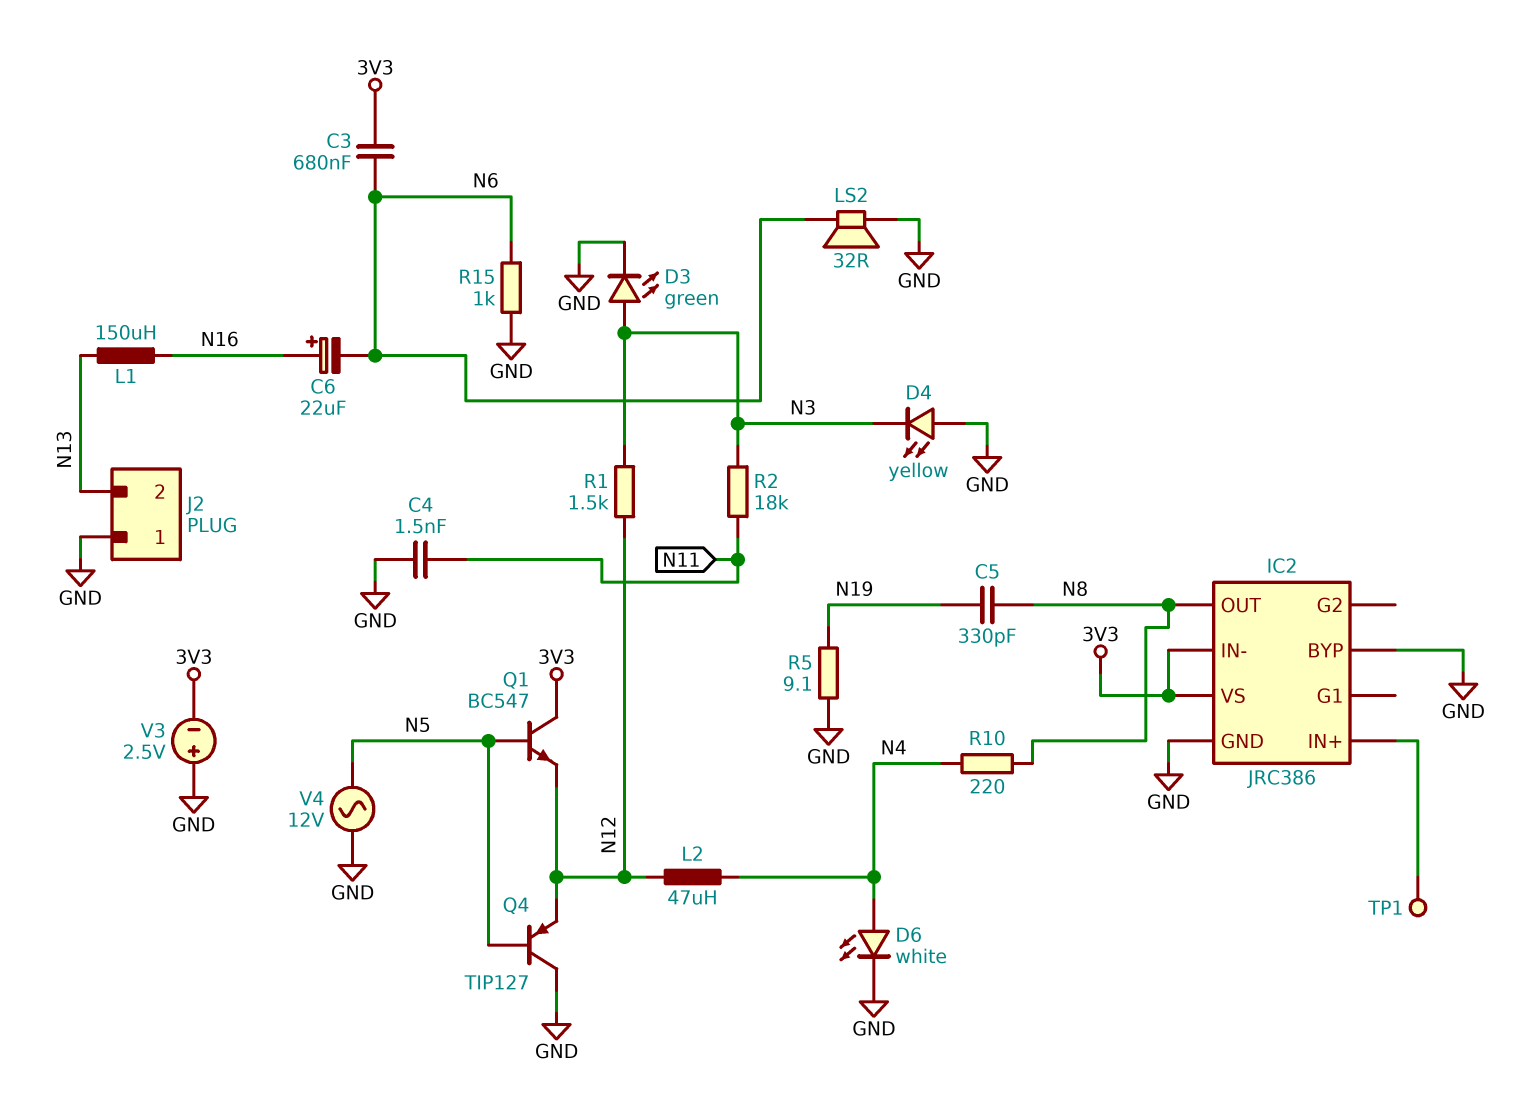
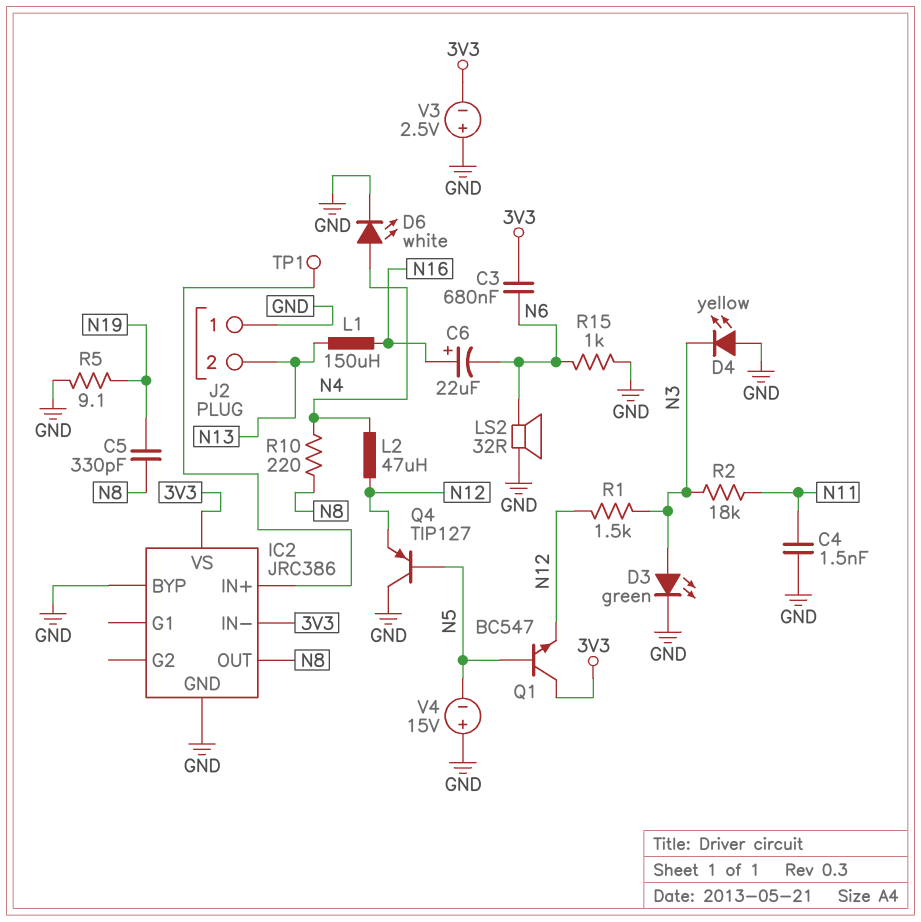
V4: AC 12V (GND, N5) -> 15V (plus GND, minus N5)

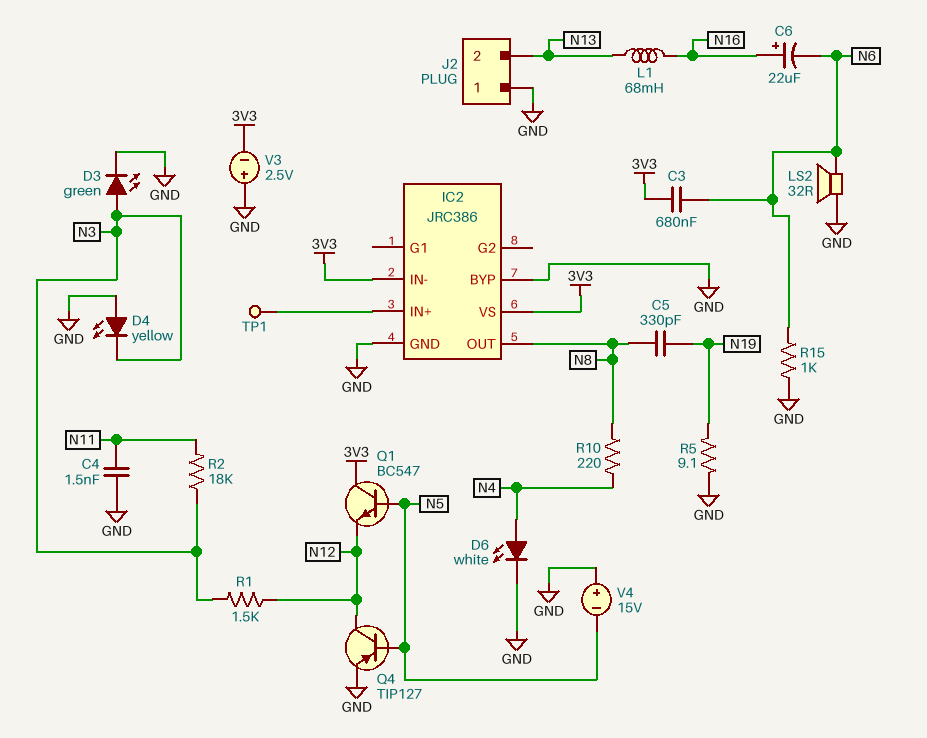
L1: 150uH (N13, N16) -> 68mH (N13, N16)
L2: 47uH (N4, N12) -> none
Q4: PNP TIP127 (B N5, C GND, E N12) -> PNP TIP127 (B N5, C N12, E GND)

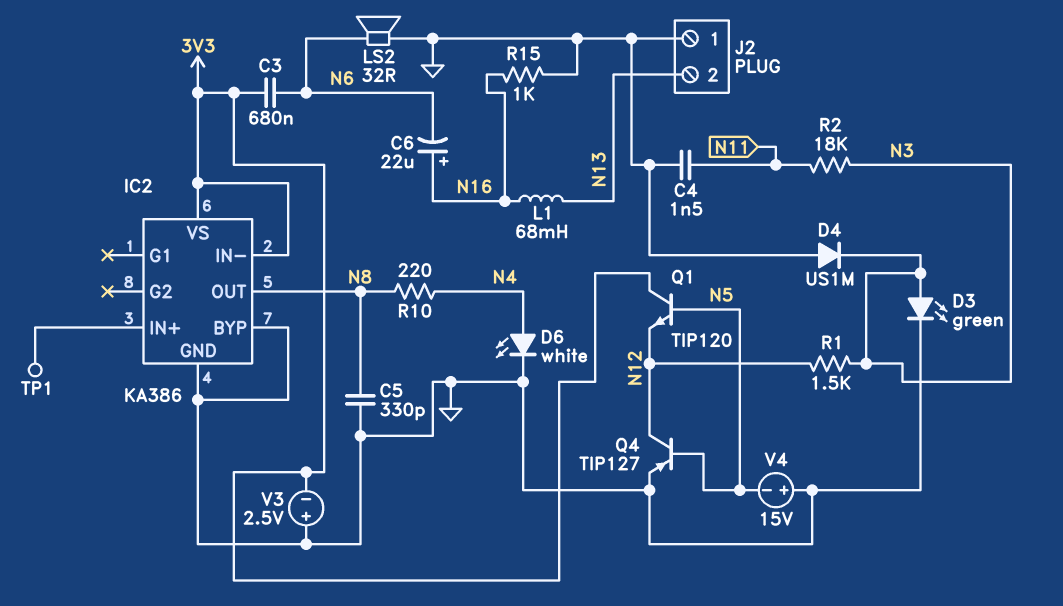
C5: 330pF (N8, N19) -> 330pF (GND, N8)
D4: LED yellow (A GND, K N3) -> diode US1M (A GND, K N3)
IC2: JRC386 -> KA386
Q1: NPN BC547 (B N5, C 3V3, E N12) -> NPN TIP120 (B N5, C 3V3, E N12)
R5: 9.1 (GND, N19) -> none
R15: 1k (GND, N6) -> 1k (GND, N16)

